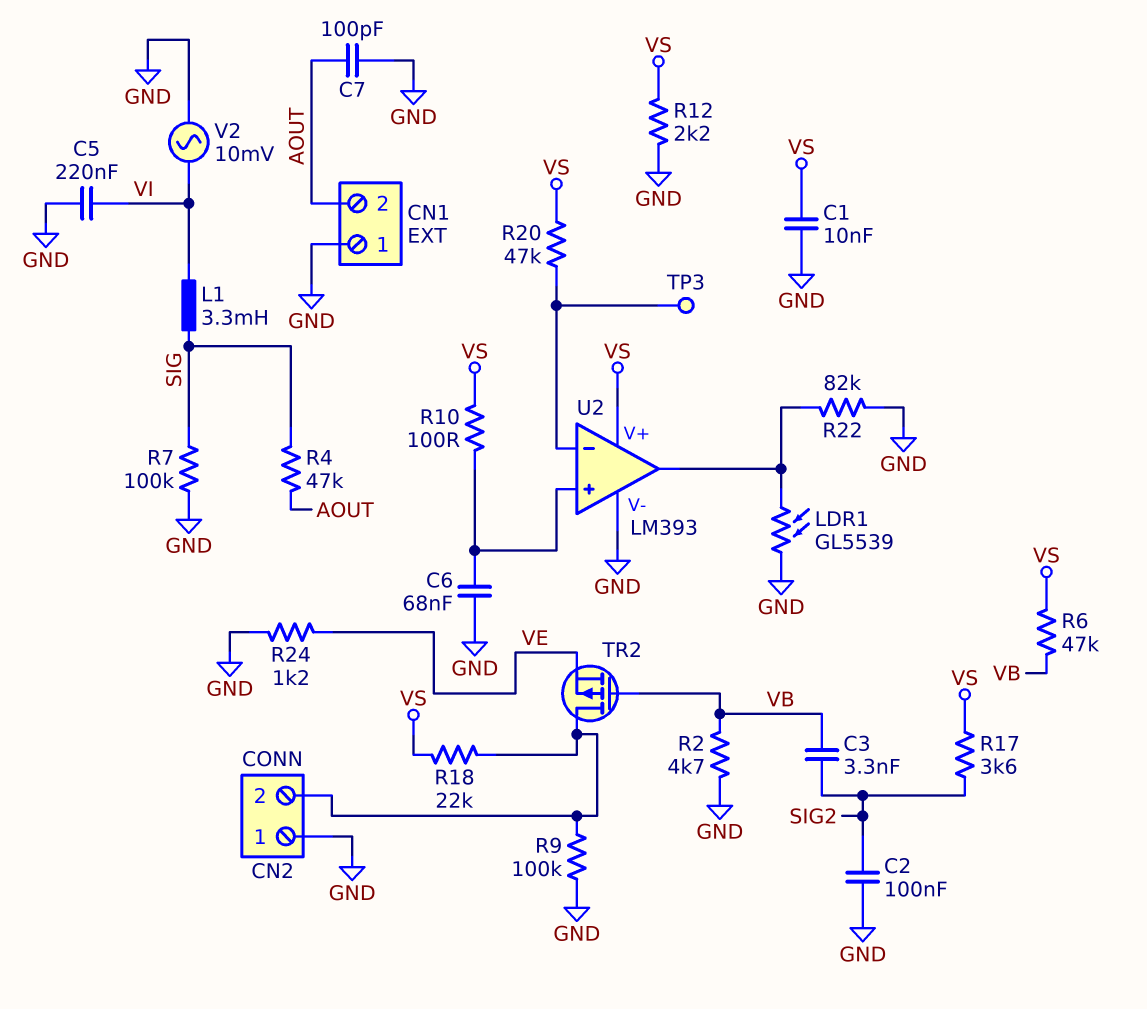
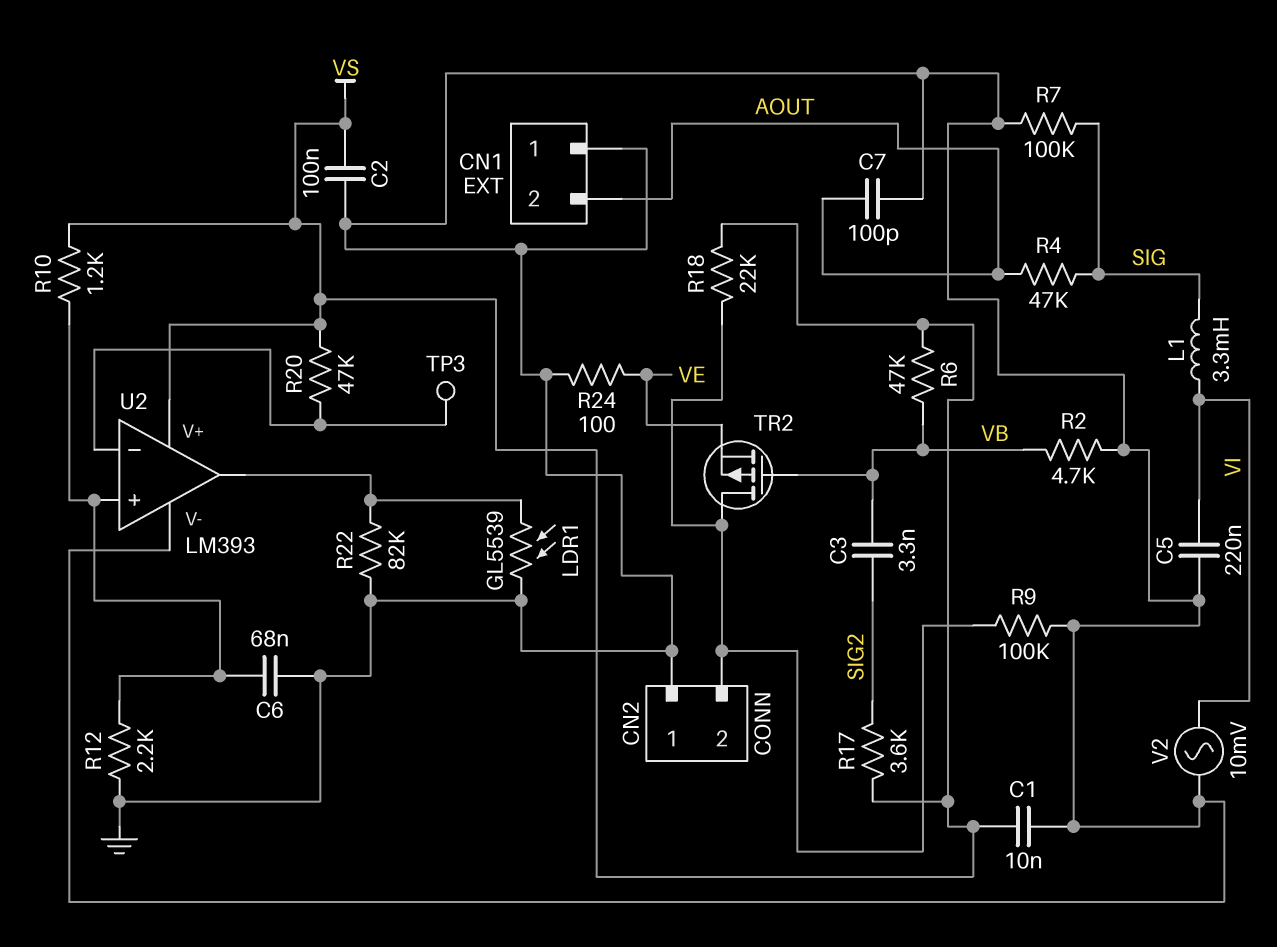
C2: 100nF (GND, SIG2) -> 100nF (GND, VS)
R10: 100 (U2/in+, VS) -> 1.2k (U2/in+, VS)
R12: 2.2k (GND, VS) -> 2.2k (GND, U2/in+)
R24: 1.2k (GND, VE) -> 100 (GND, VE)

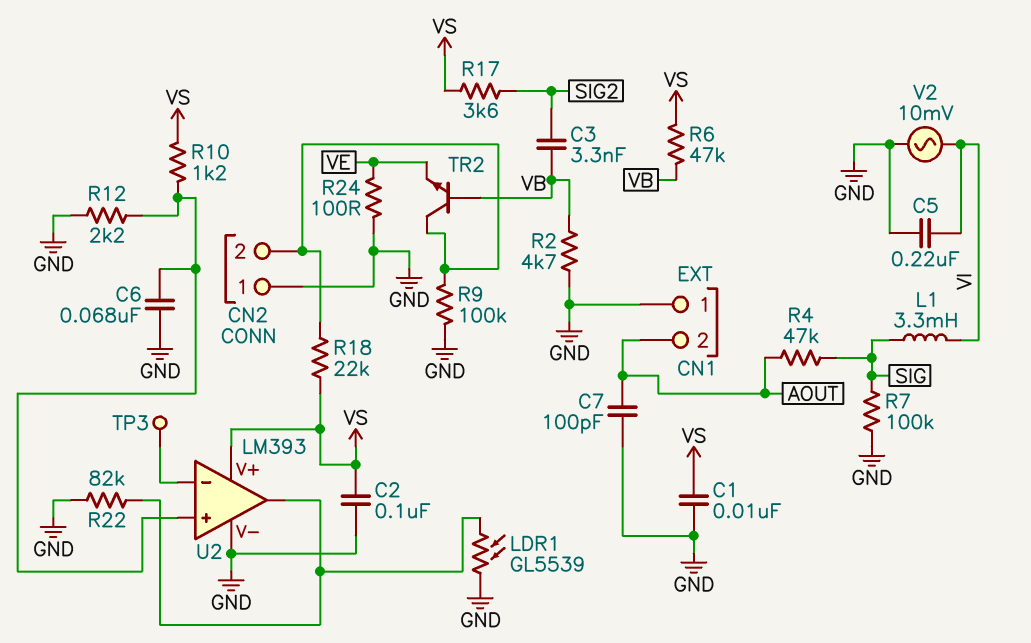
R20: 47k (U2/in-, VS) -> none
TR2: PMOS (G VB, D CN2/2, S VE) -> NPN (B VB, C CN2/2, E VE)

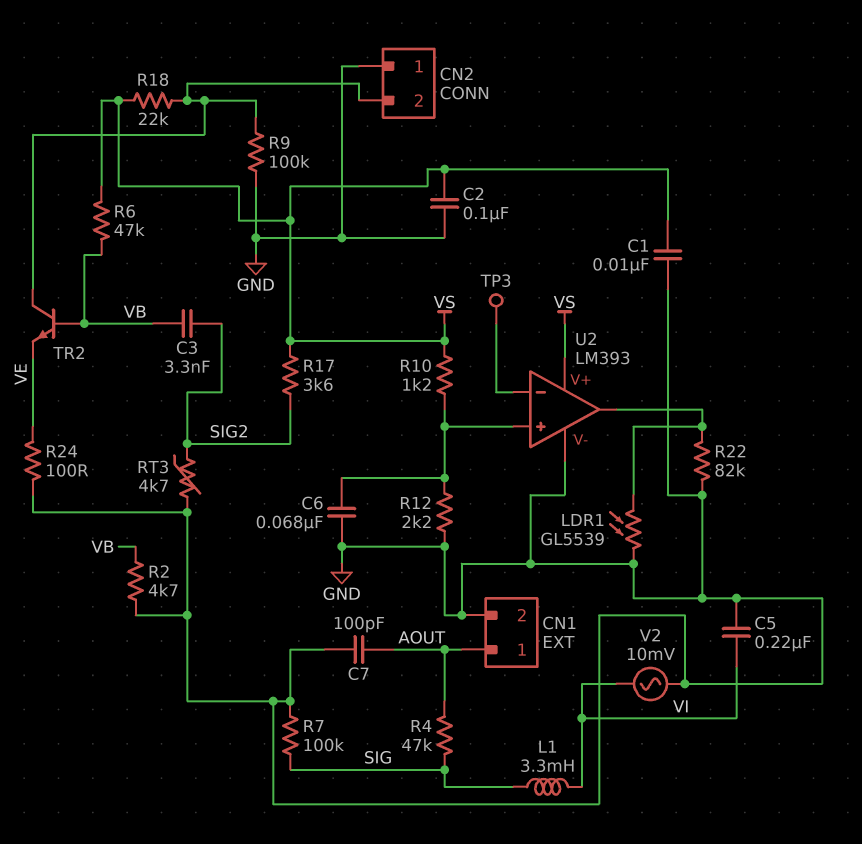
CN1 pin 1: GND -> AOUT
CN1 pin 2: AOUT -> GND
RT3: none -> 4.7k (GND, SIG2)

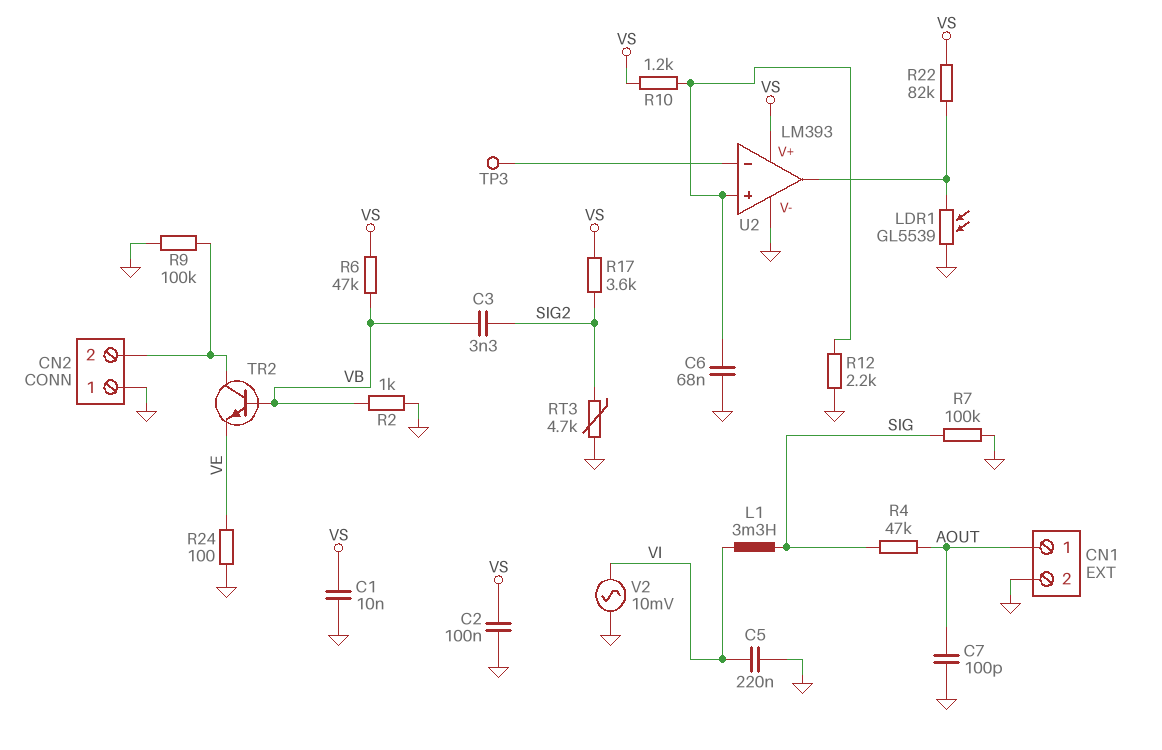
R2: 4.7k (GND, VB) -> 1k (GND, VB)
R18: 22k (CN2/2, VS) -> none
R22: 82k (GND, U2/out) -> 82k (U2/out, VS)

